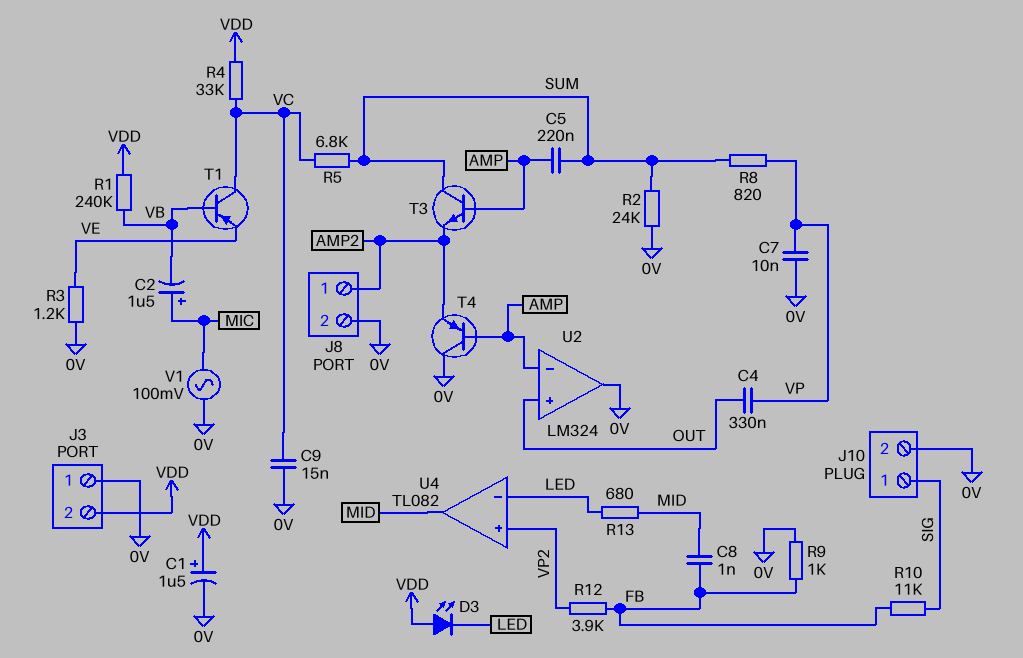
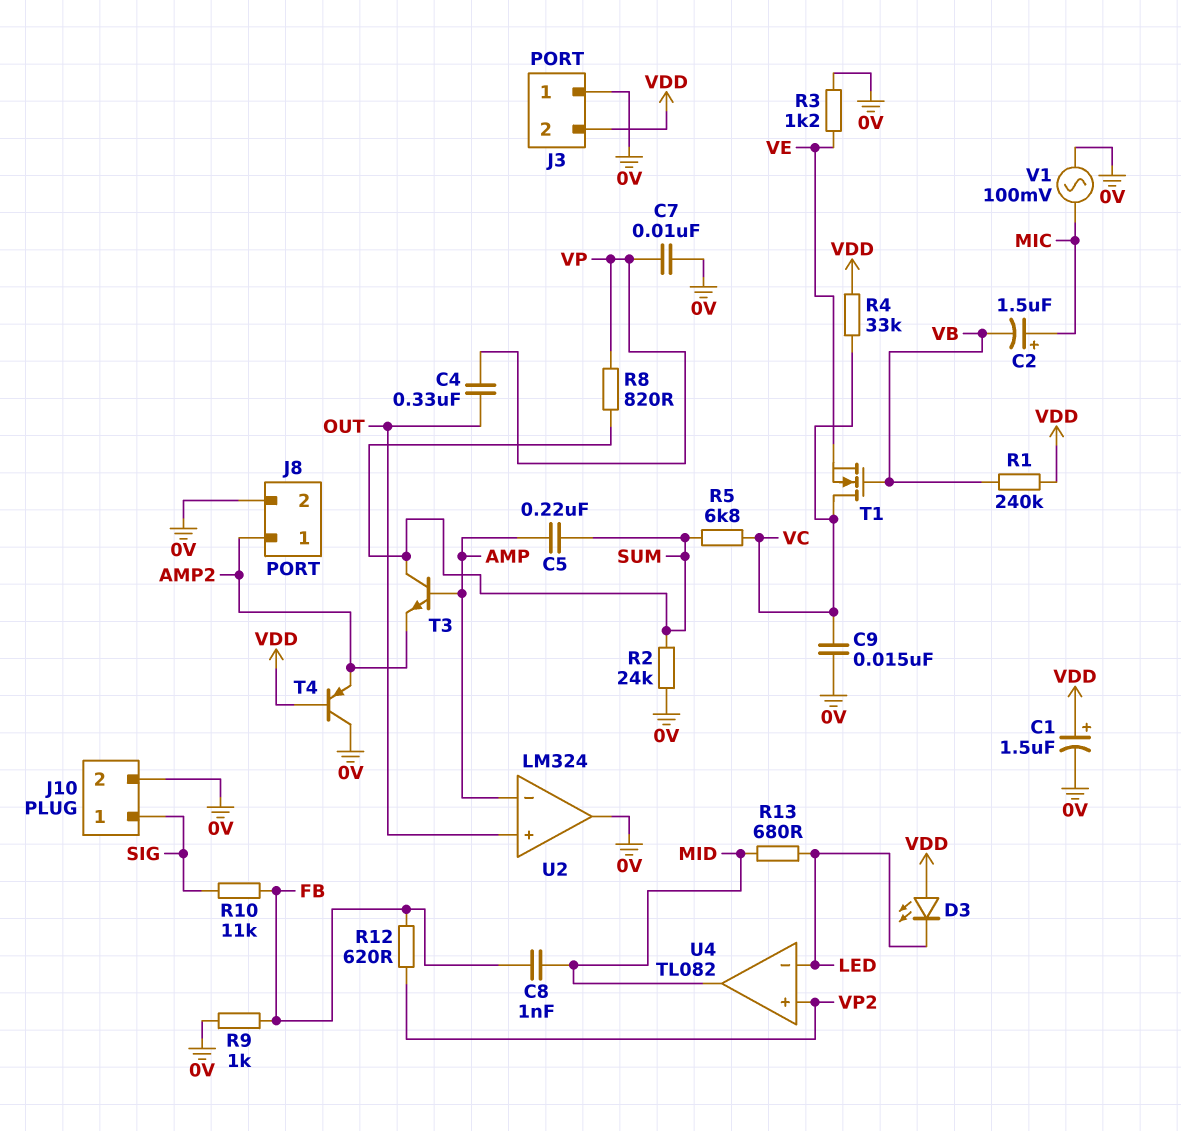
R12: 3.9k (FB, VP2) -> 620 (FB, VP2)
T1: PNP (B VB, C VC, E VE) -> NMOS (G VB, D VC, S VE)
T4: PNP (B AMP, C 0V, E AMP2) -> PNP (B VDD, C 0V, E AMP2)

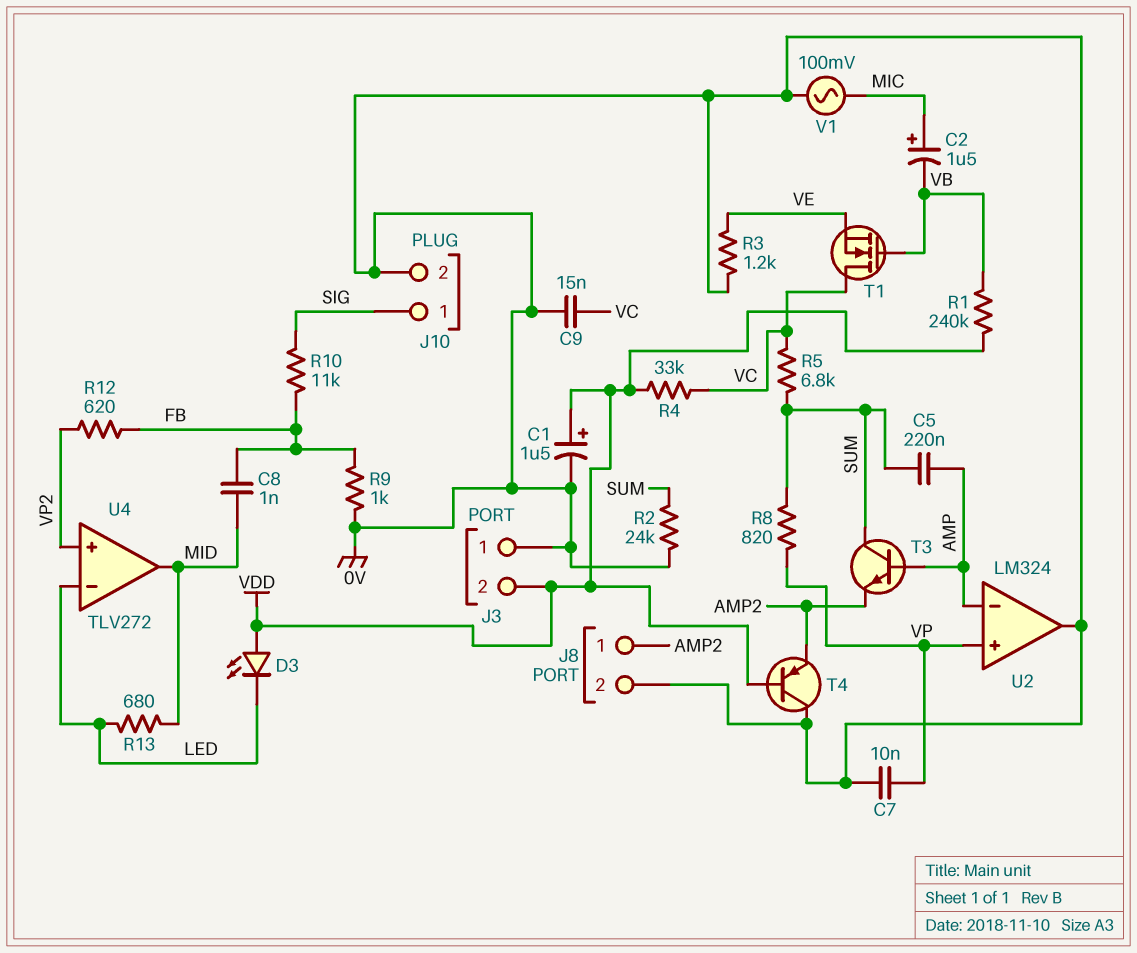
C4: 330nF (OUT, VP) -> none
U2 pin in+: OUT -> VP
U4: TL082 -> TLV272

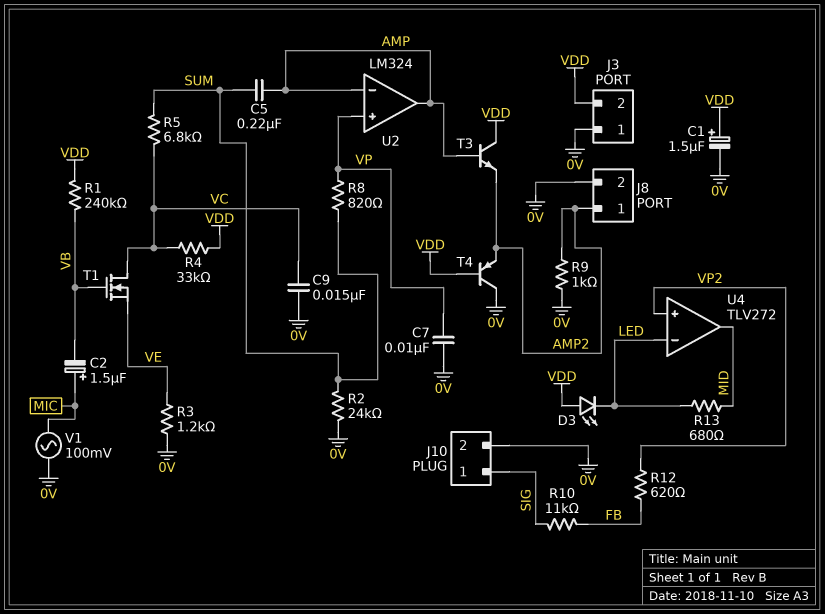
C8: 1nF (FB, MID) -> none
R9: 1k (0V, FB) -> 1k (0V, AMP2)
T3: NPN (B AMP, C SUM, E AMP2) -> NPN (B AMP, C VDD, E AMP2)
U2 pin out: 0V -> AMP

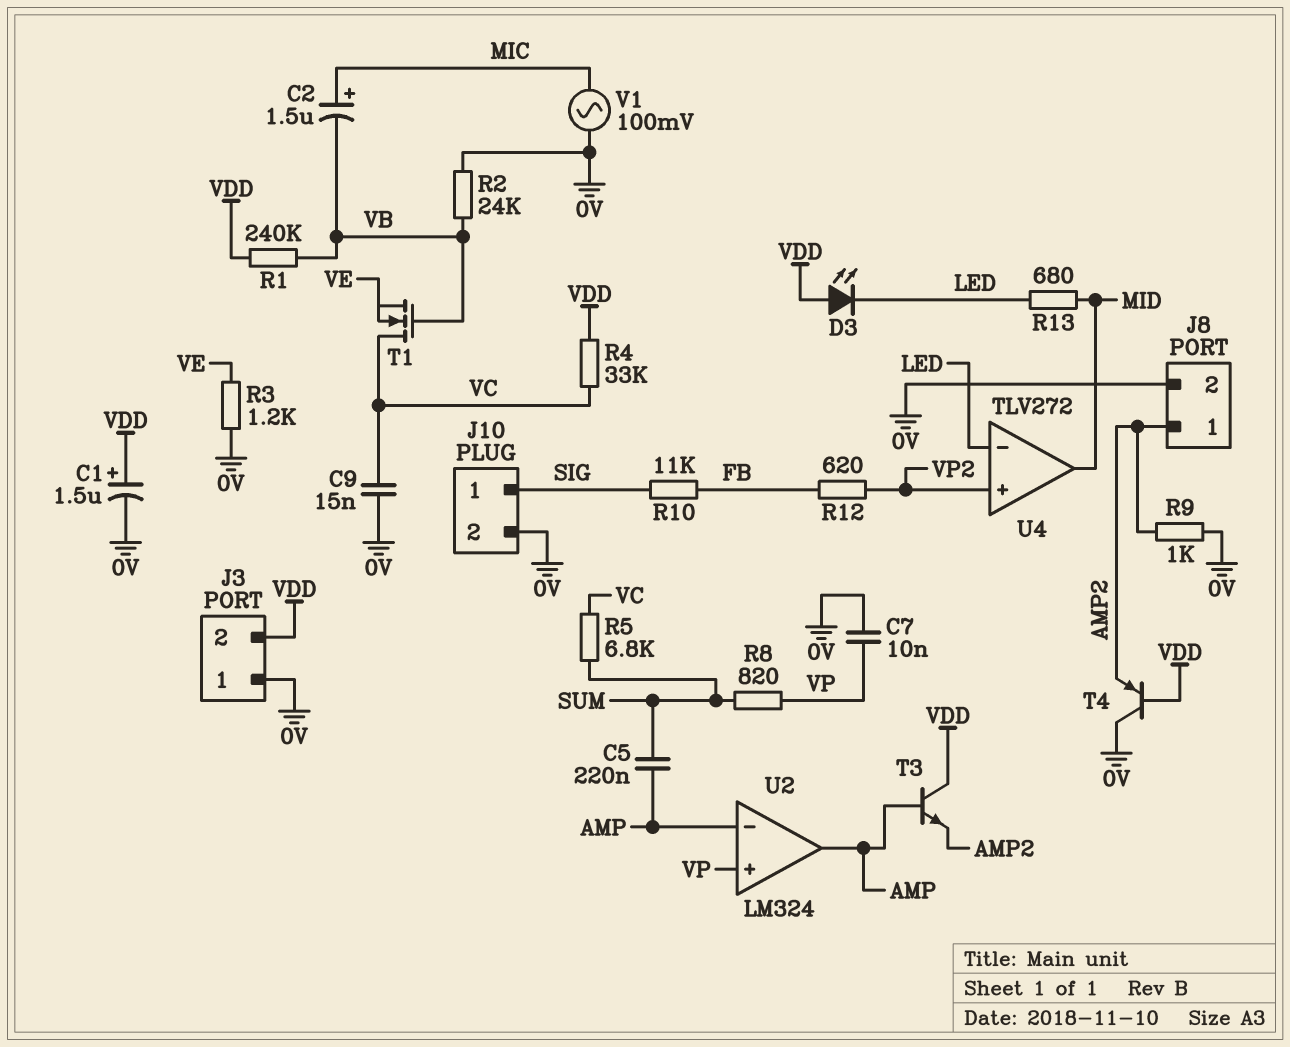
R2: 24k (0V, SUM) -> 24k (0V, VB)

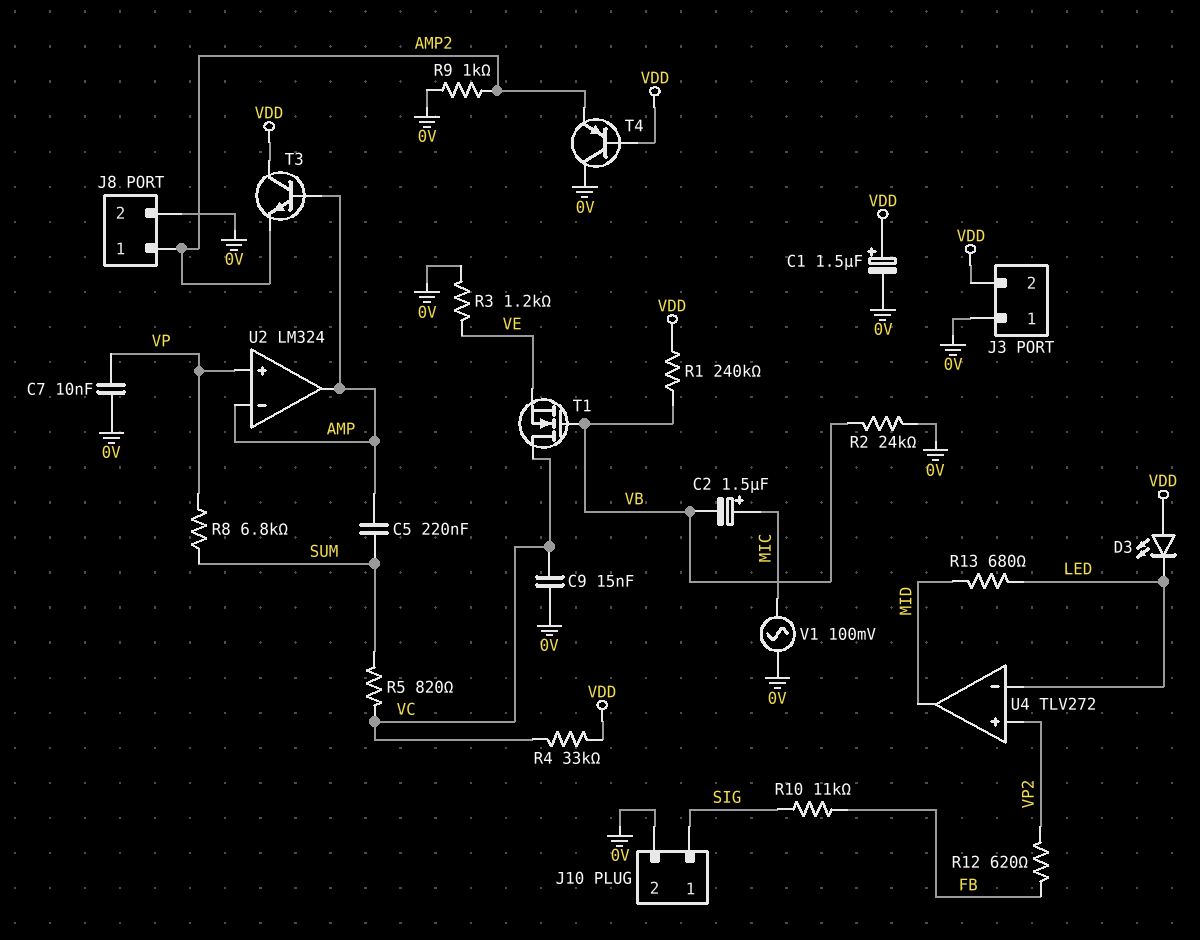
R5: 6.8k (SUM, VC) -> 820 (SUM, VC)
R8: 820 (SUM, VP) -> 6.8k (SUM, VP)

